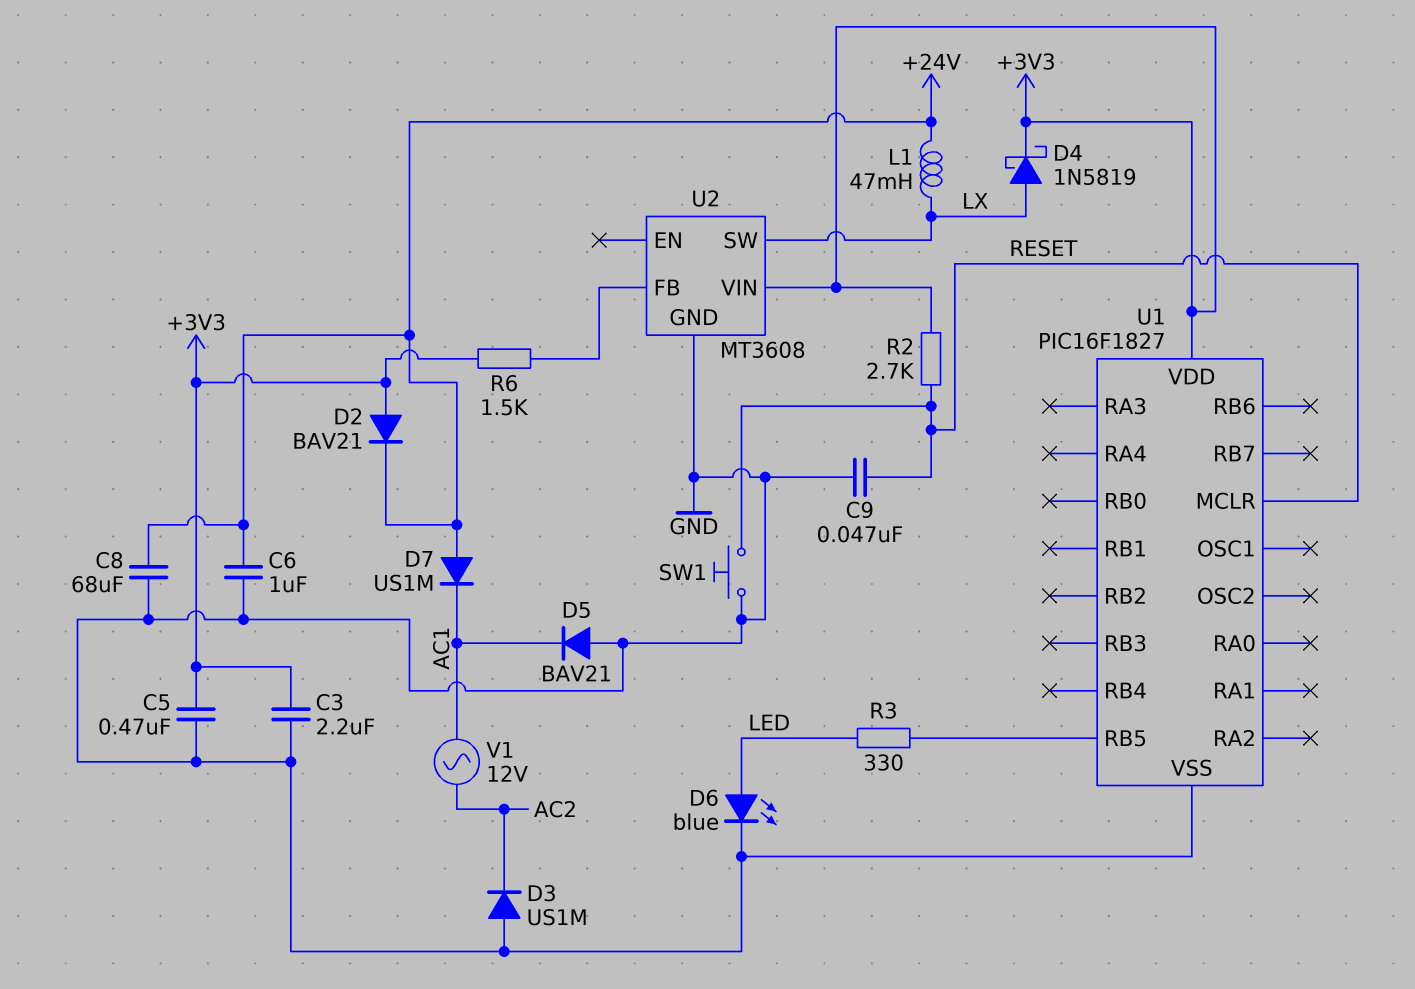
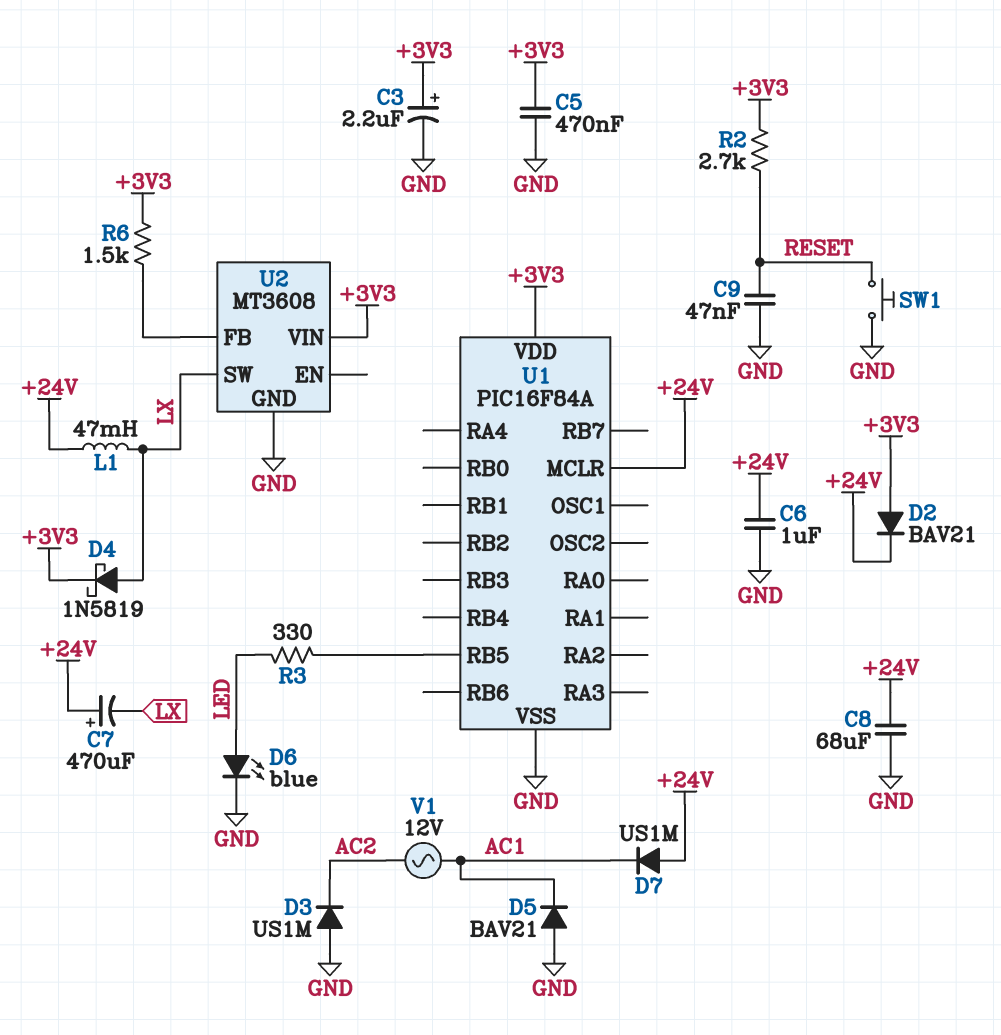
C3: 2.2uF (+3V3, GND) -> 2.2uF (plus +3V3, minus GND)
C7: none -> 470uF (plus +24V, minus LX)
U1: PIC16F1827 -> PIC16F84A
U1 pin MCLR: RESET -> +24V

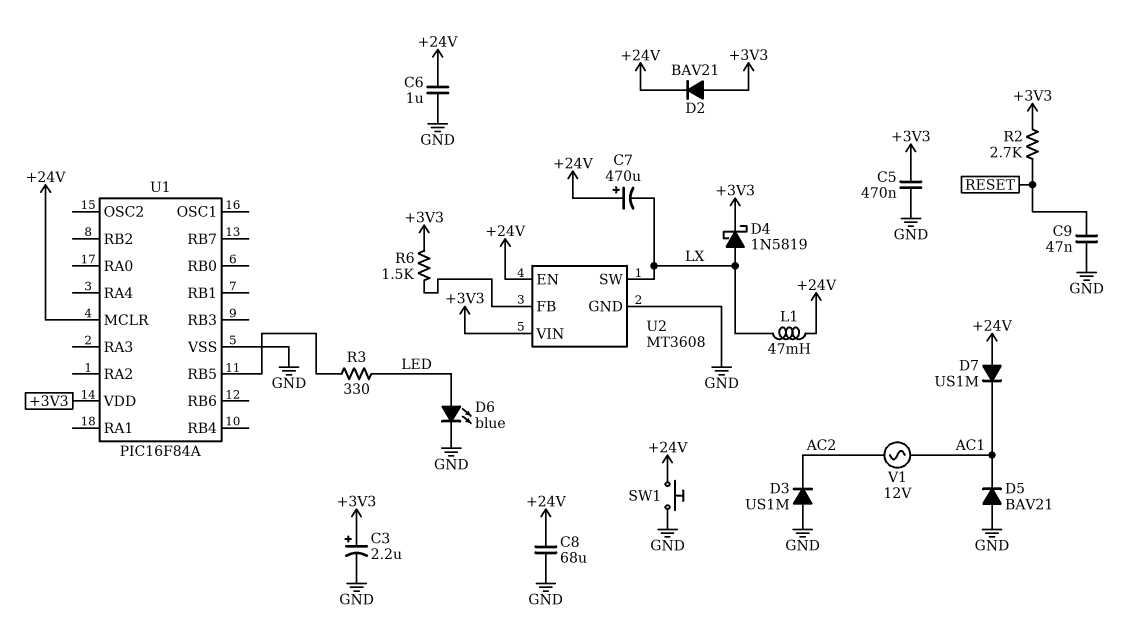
SW1: button (GND, RESET) -> button (+24V, GND)
U2 pin EN: none -> +24V

